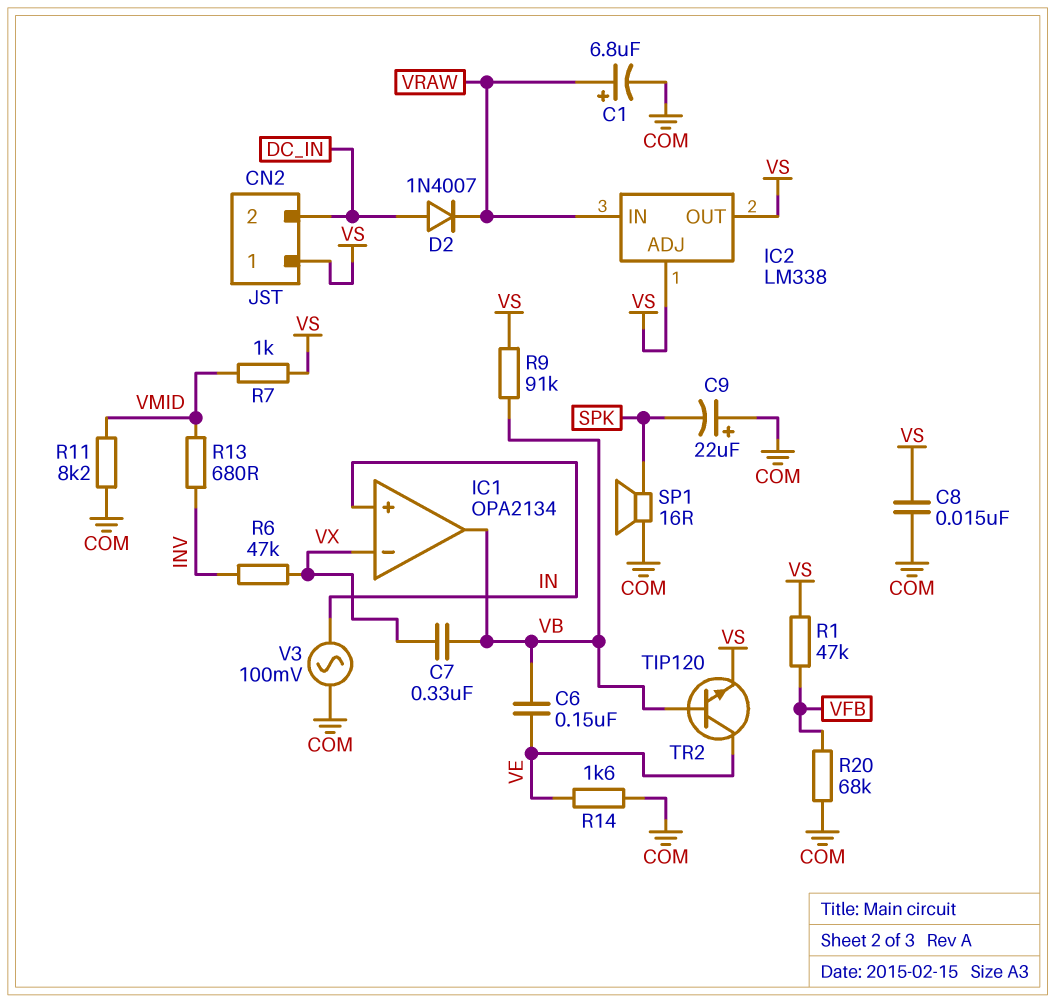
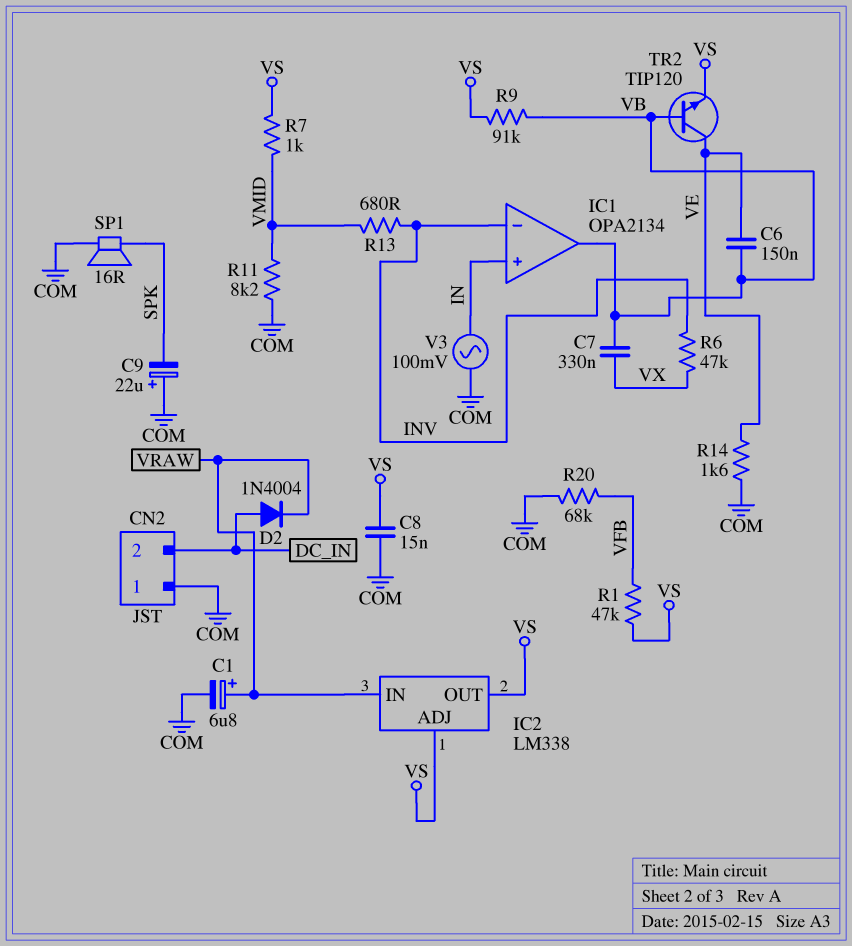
CN2 pin 1: VS -> COM
D2: diode 1N4007 (A DC_IN, K VRAW) -> diode 1N4004 (A DC_IN, K VRAW)
IC1 pin in-: VX -> INV

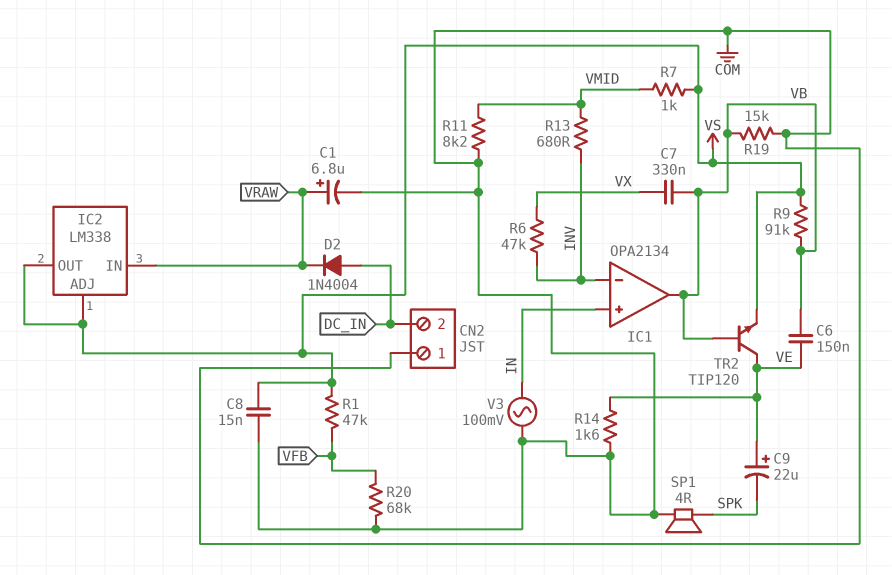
C9: 22uF (plus COM, minus SPK) -> 22uF (plus VE, minus SPK)
R19: none -> 15k (COM, VB)
SP1: speaker 16R (COM, SPK) -> speaker 4R (COM, SPK)

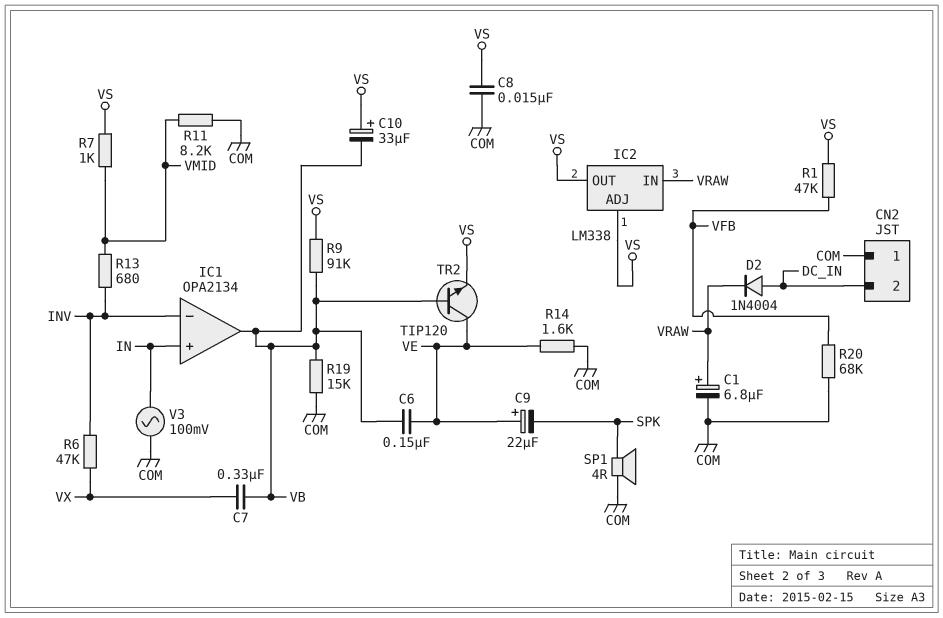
C10: none -> 33uF (plus VS, minus VB)

